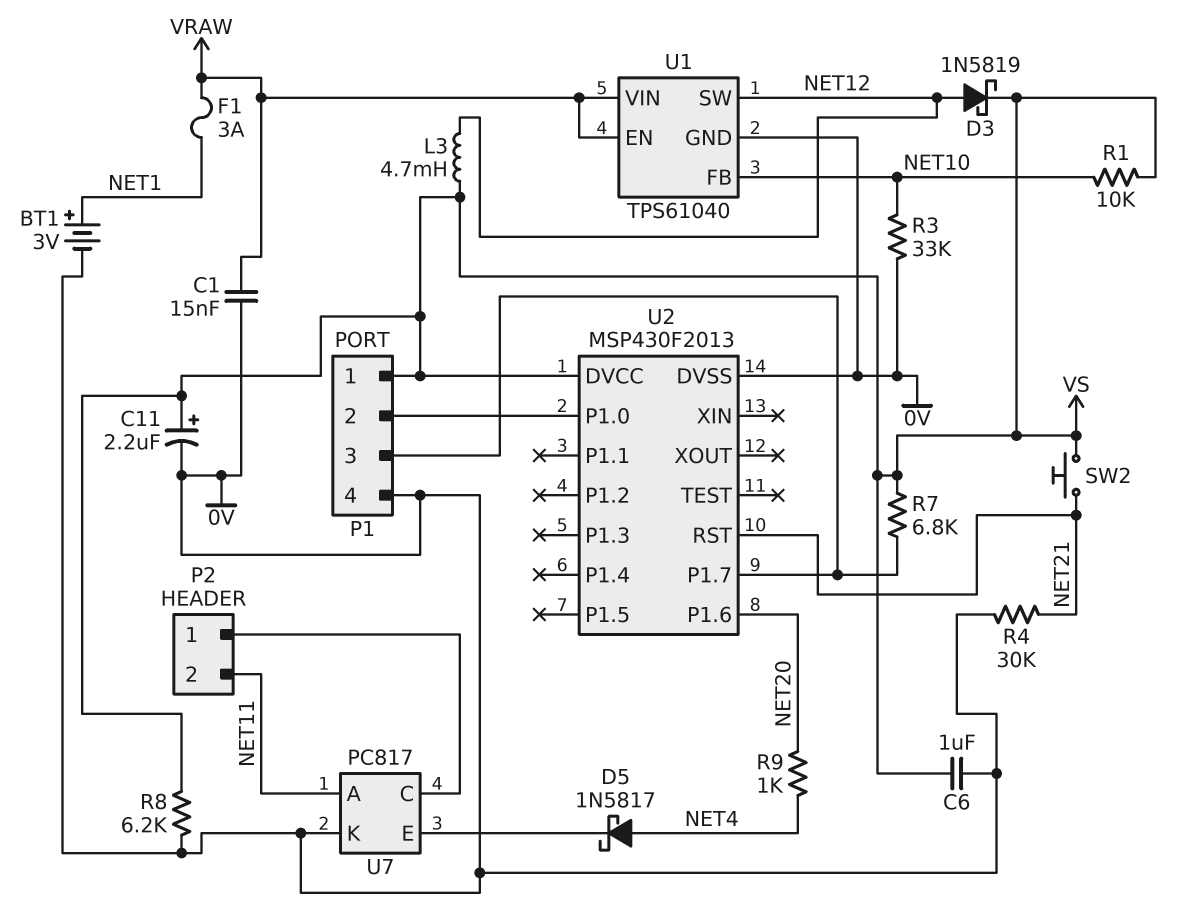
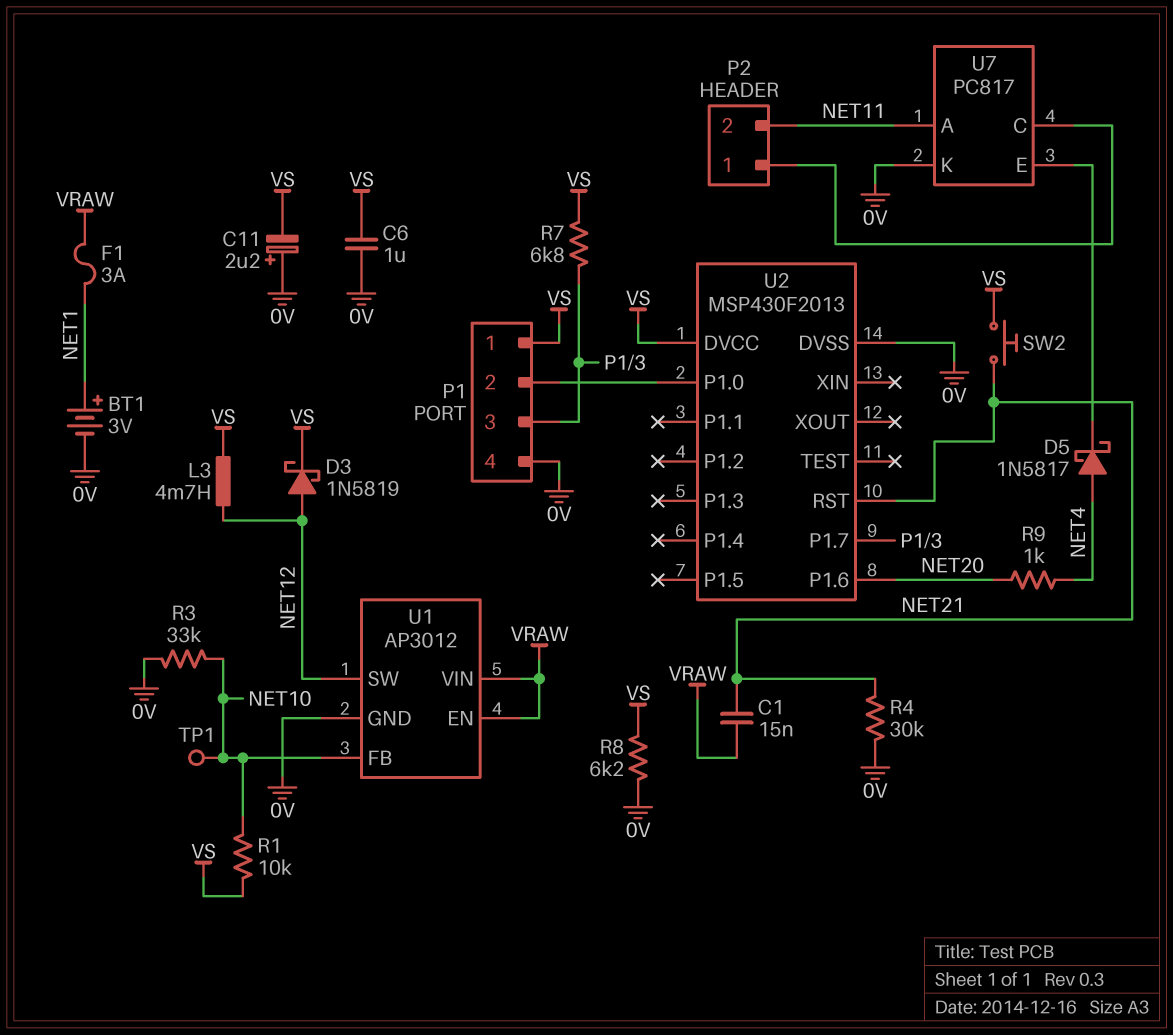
C1: 15nF (0V, VRAW) -> 15nF (NET21, VRAW)
C11: 2.2uF (plus VS, minus 0V) -> 2.2uF (plus 0V, minus VS)
TP1: none -> test point (NET10)
U1: TPS61040 -> AP3012

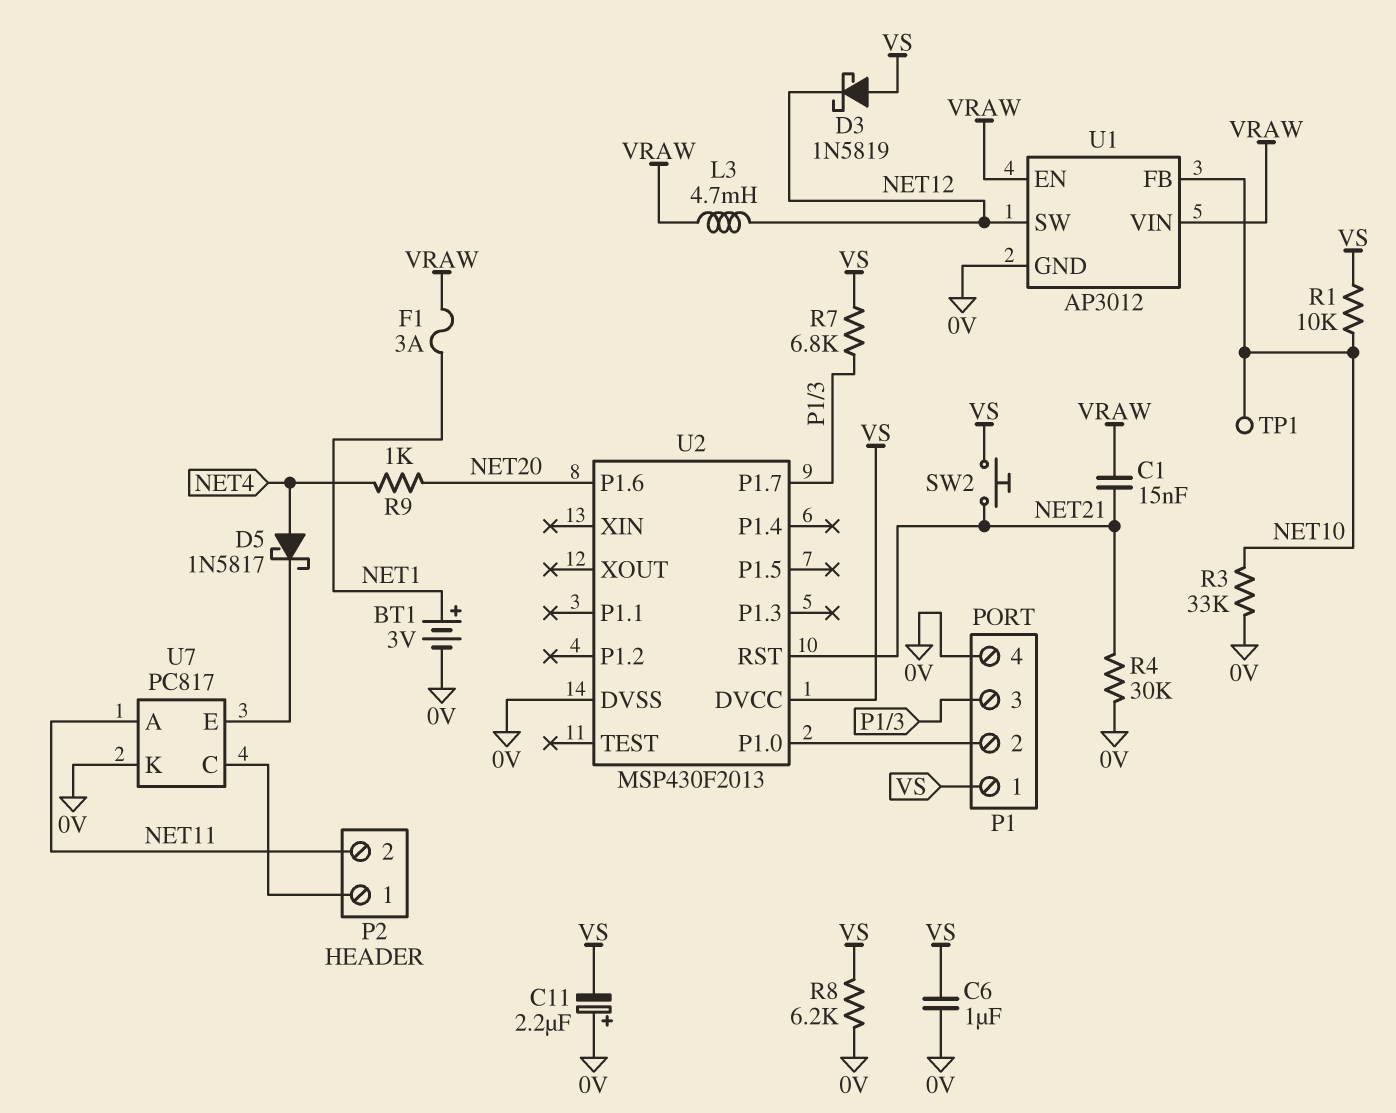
D3: schottky 1N5819 (A NET12, K VS) -> schottky 1N5819 (A VS, K NET12)
L3: 4.7mH (NET12, VS) -> 4.7mH (NET12, VRAW)

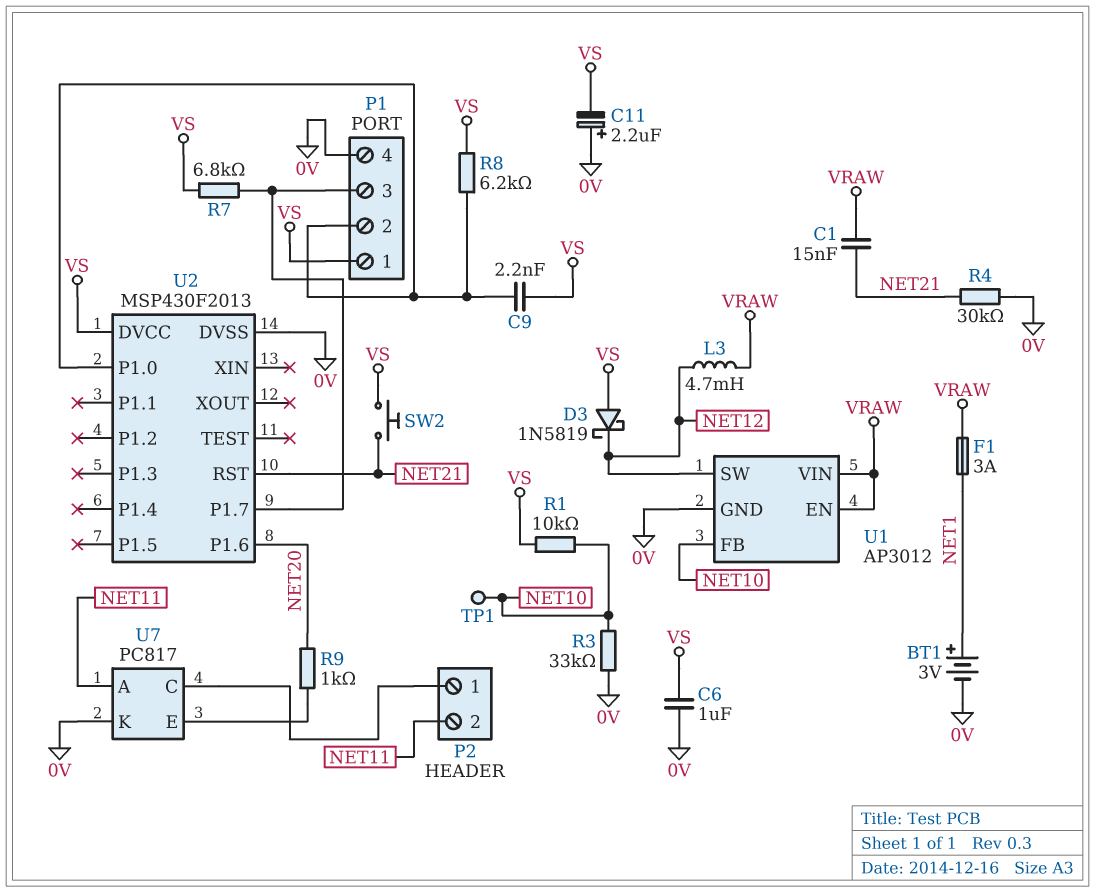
C9: none -> 2.2nF (P1/2, VS)
D5: schottky 1N5817 (A NET4, K U7/E) -> none
R8: 6.2k (0V, VS) -> 6.2k (P1/2, VS)
R9: 1k (NET4, NET20) -> 1k (NET20, U7/E)

